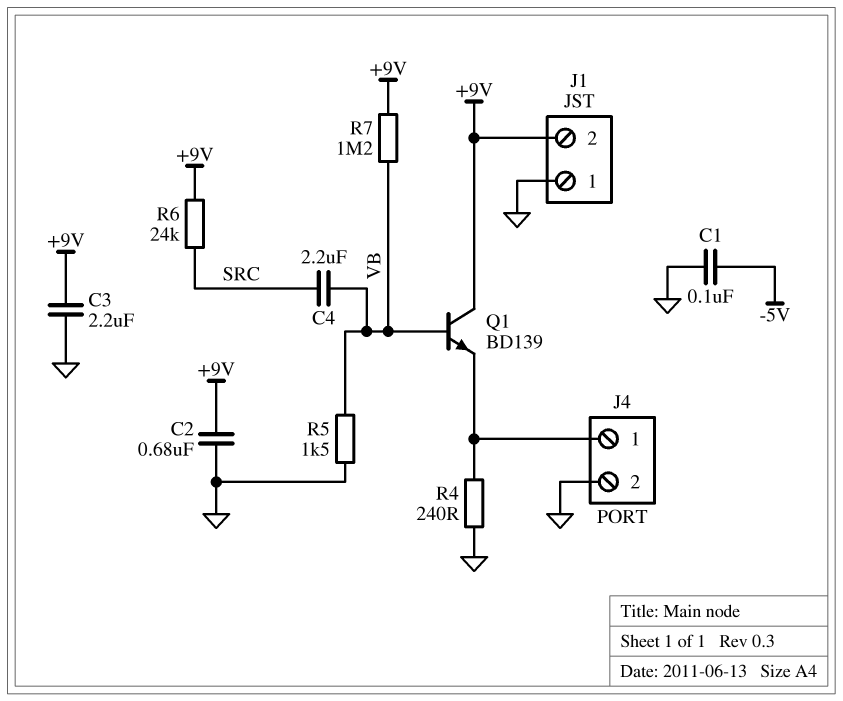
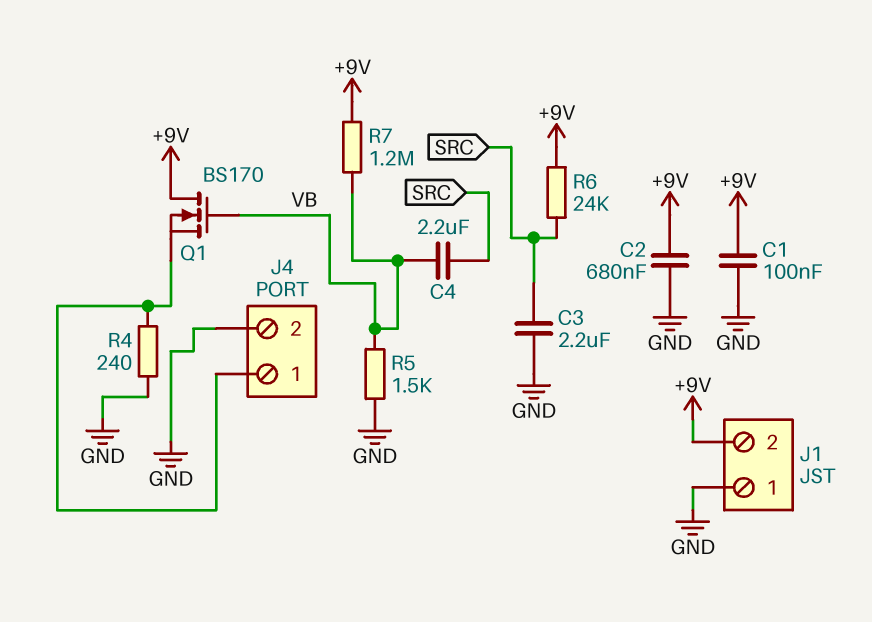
C1: 100nF (-5V, GND) -> 100nF (+9V, GND)
C3: 2.2uF (+9V, GND) -> 2.2uF (GND, SRC)
Q1: NPN BD139 (B VB, C +9V, E J4/1) -> NMOS BS170 (G VB, D +9V, S J4/1)

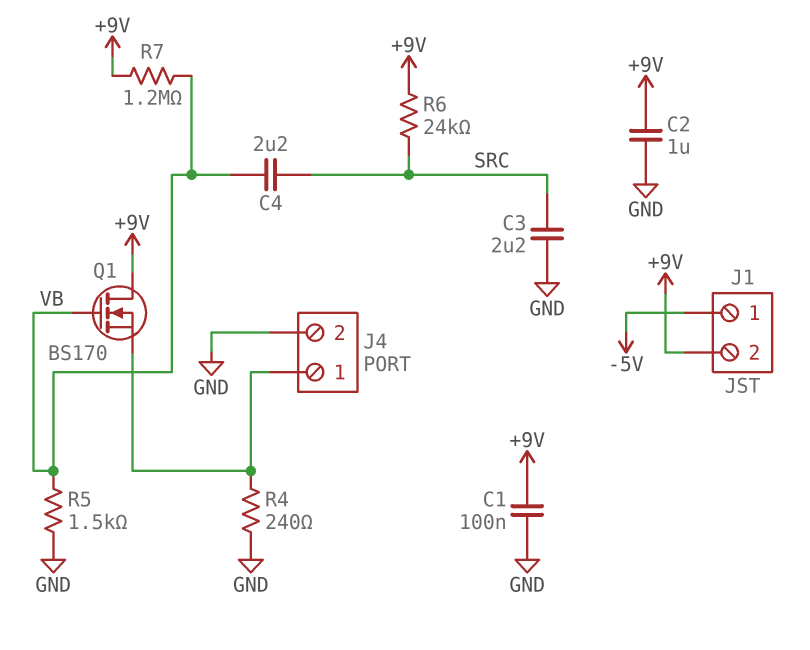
C2: 680nF (+9V, GND) -> 1uF (+9V, GND)
J1 pin 1: GND -> -5V

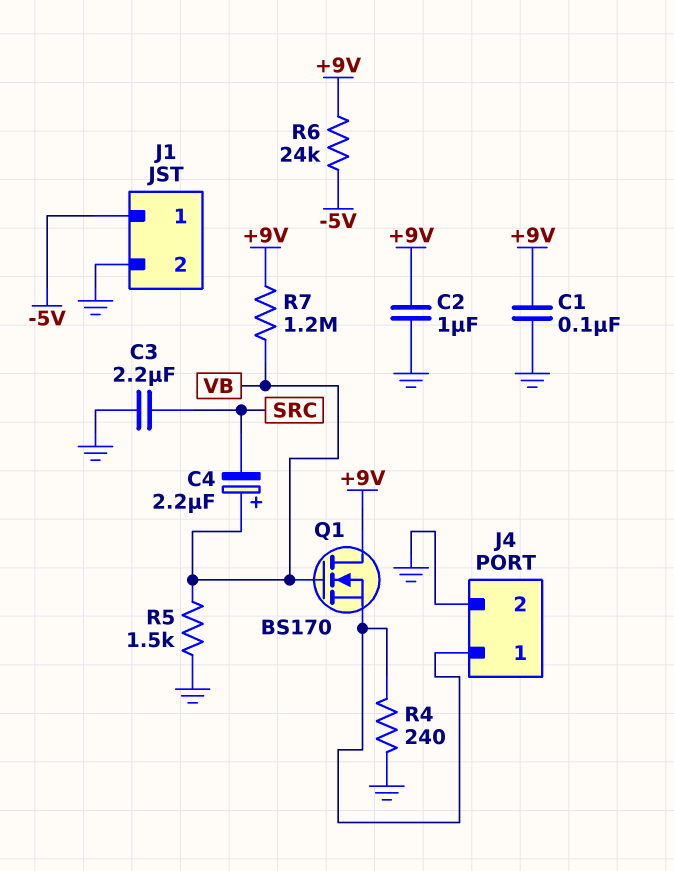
C4: 2.2uF (SRC, VB) -> 2.2uF (plus VB, minus SRC)
J1 pin 2: +9V -> GND
R6: 24k (+9V, SRC) -> 24k (+9V, -5V)

